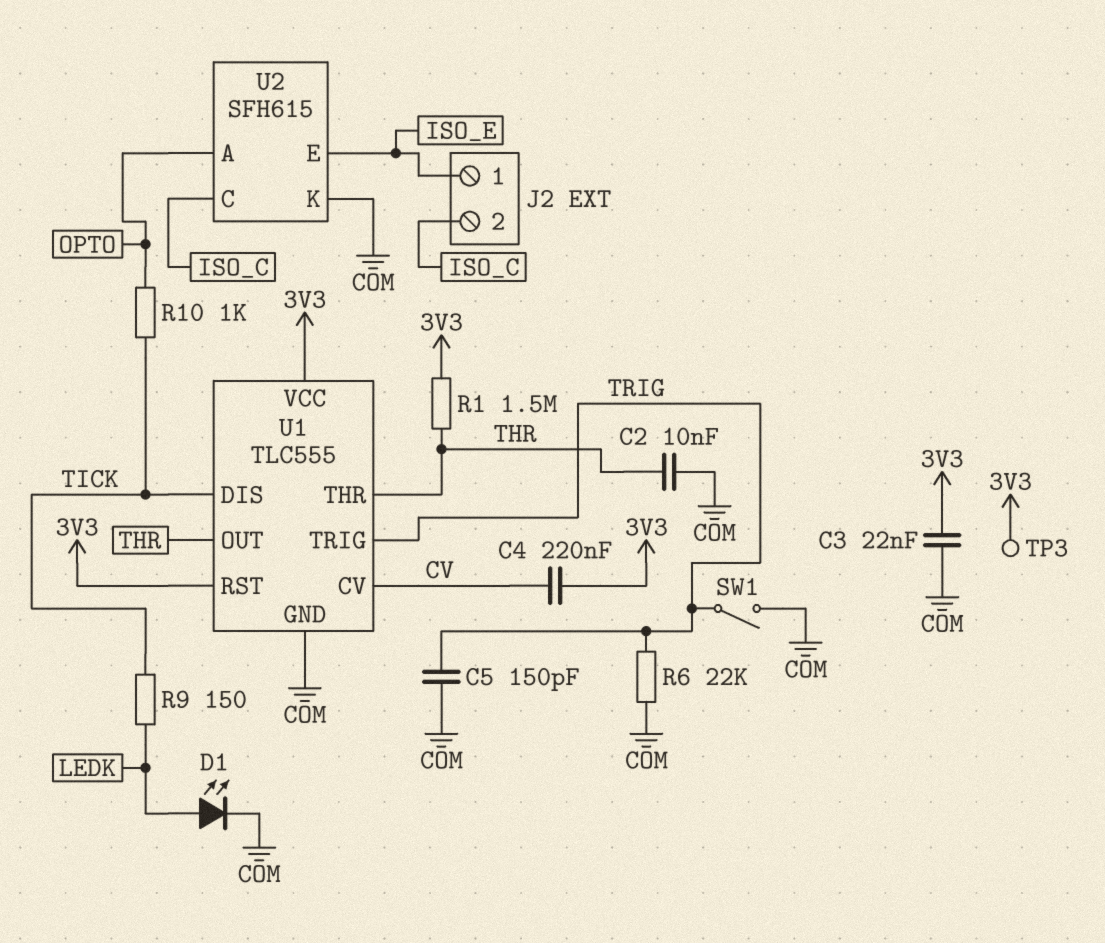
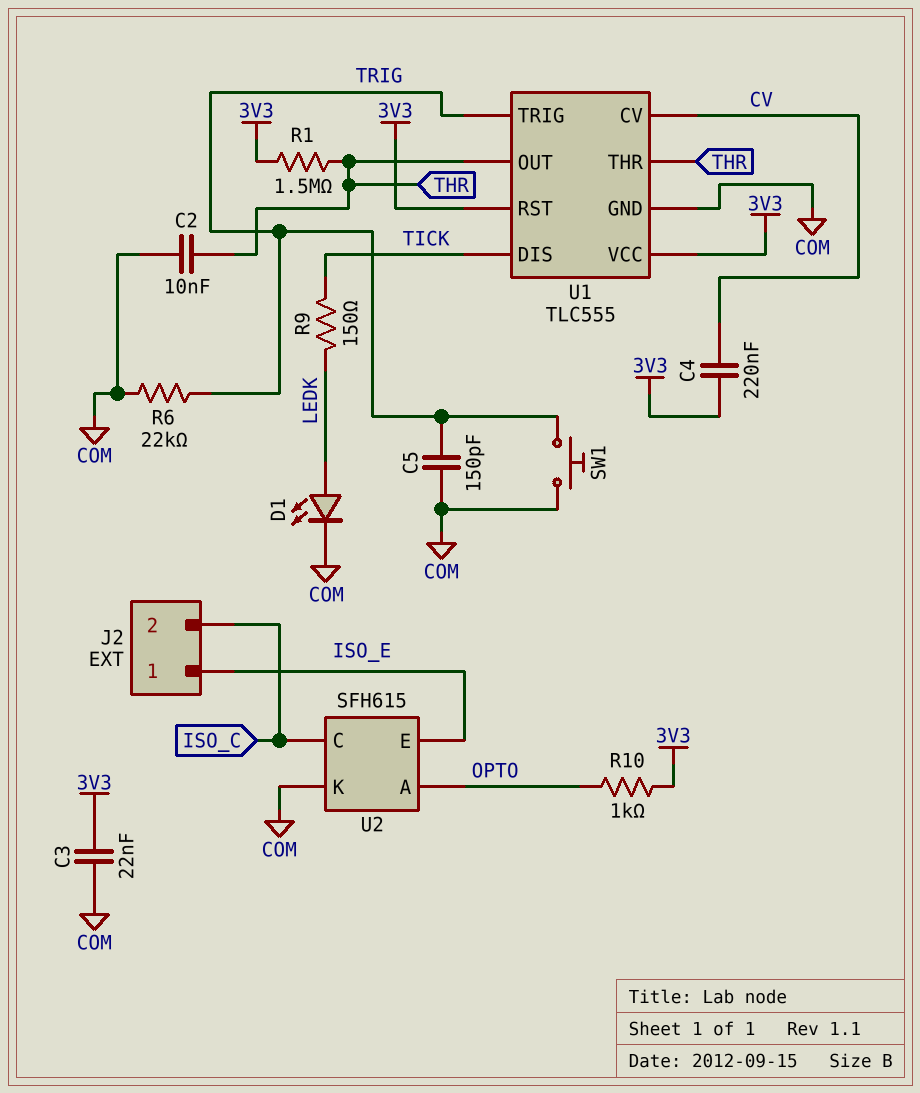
R10: 1k (OPTO, TICK) -> 1k (3V3, OPTO)
SW1: switch (COM, TRIG) -> button (COM, TRIG)
TP3: test point (3V3) -> none

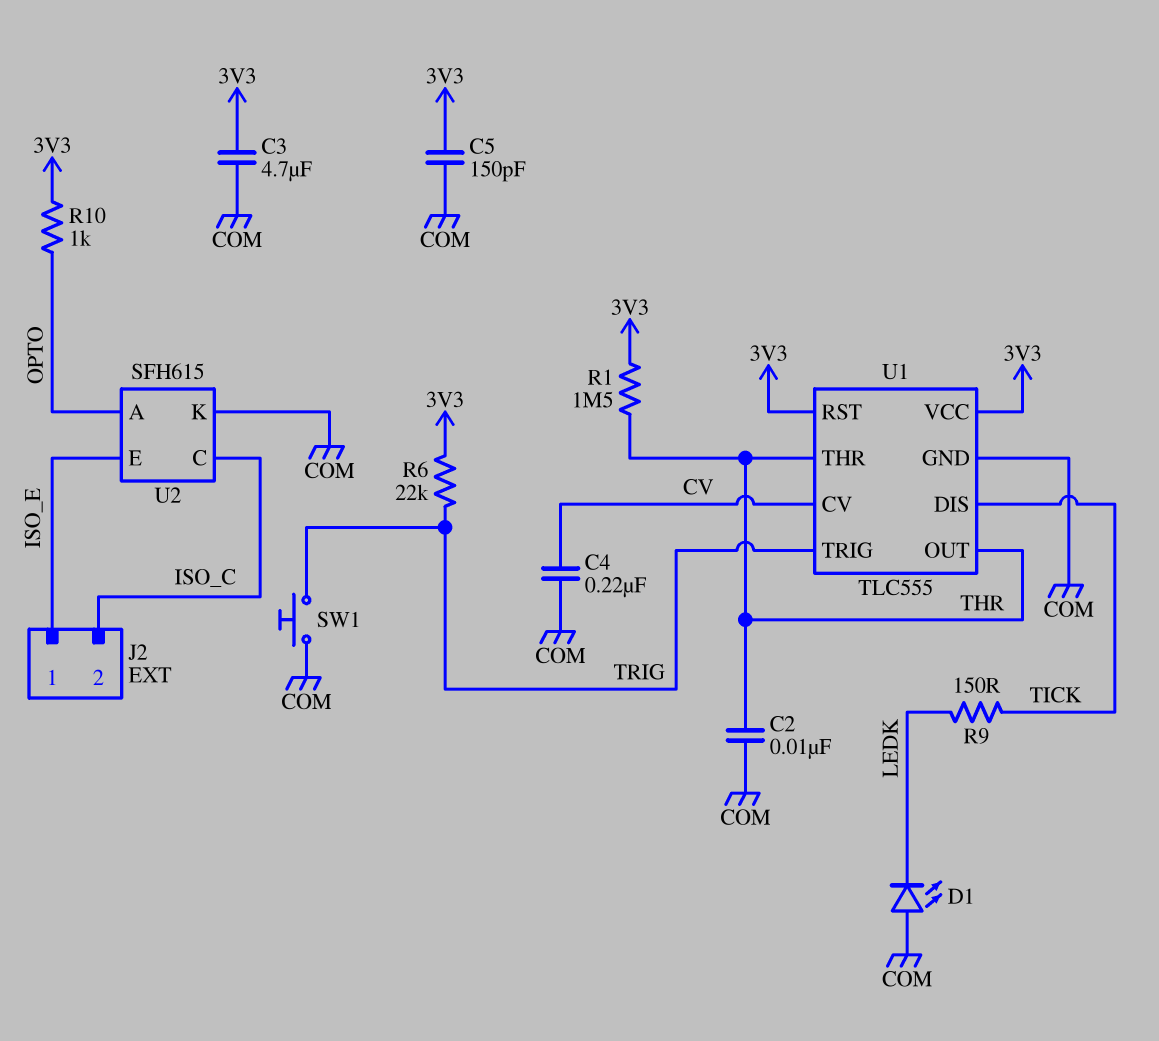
C3: 22nF (3V3, COM) -> 4.7uF (3V3, COM)
C4: 220nF (3V3, CV) -> 220nF (COM, CV)
C5: 150pF (COM, TRIG) -> 150pF (3V3, COM)
D1: LED (A LEDK, K COM) -> LED (A COM, K LEDK)
R6: 22k (COM, TRIG) -> 22k (3V3, TRIG)

